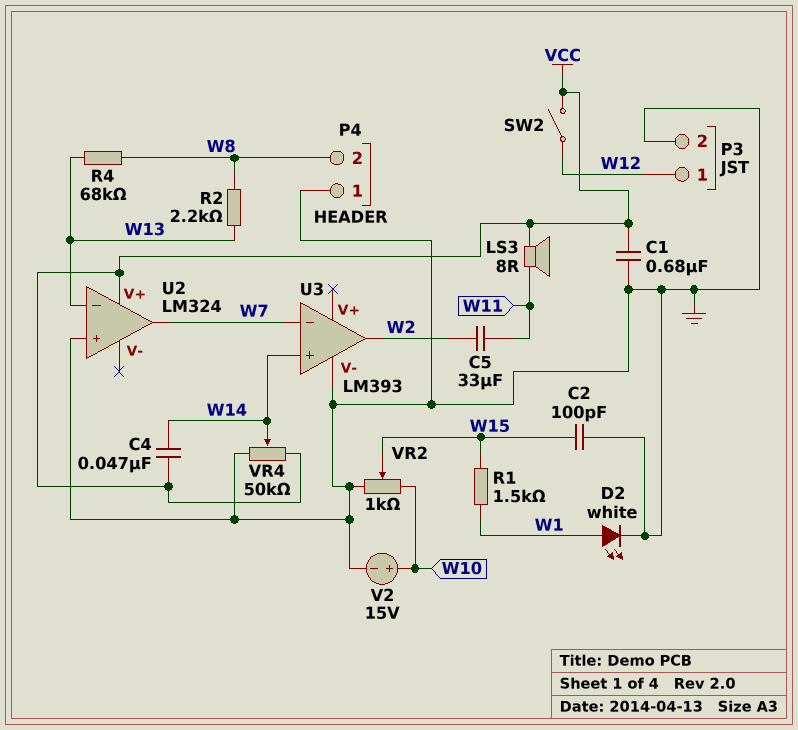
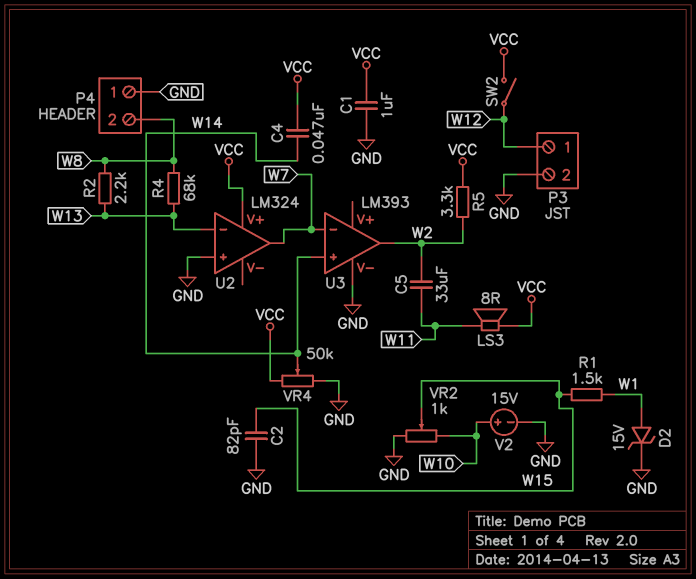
C1: 680nF (GND, VCC) -> 1uF (GND, VCC)
C2: 100pF (GND, W15) -> 82pF (GND, W15)
D2: LED white (A W1, K GND) -> zener 15V (A W1, K GND)
R5: none -> 3.3k (VCC, W2)

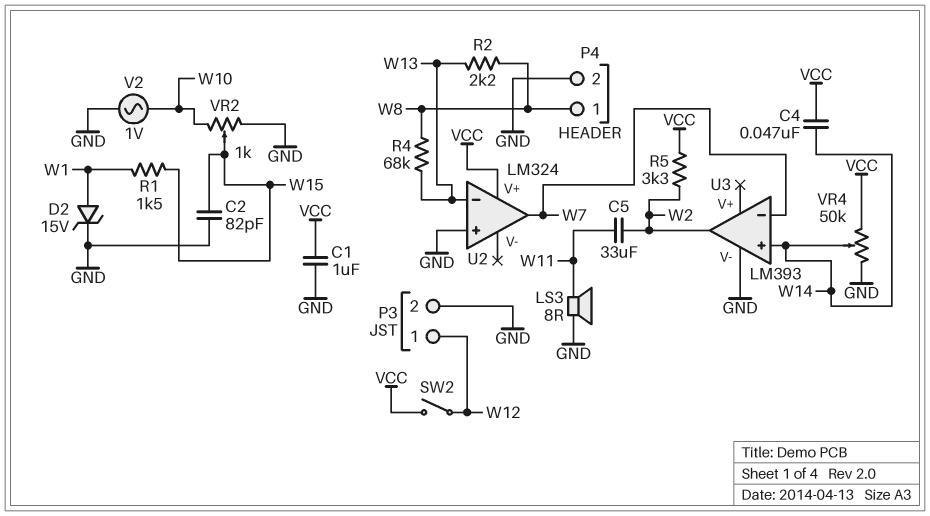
LS3: speaker 8R (VCC, W11) -> speaker 8R (GND, W11)
P4 pin 1: GND -> W8
P4 pin 2: W8 -> GND
V2: 15V (plus W10, minus GND) -> AC 1V (GND, W10)

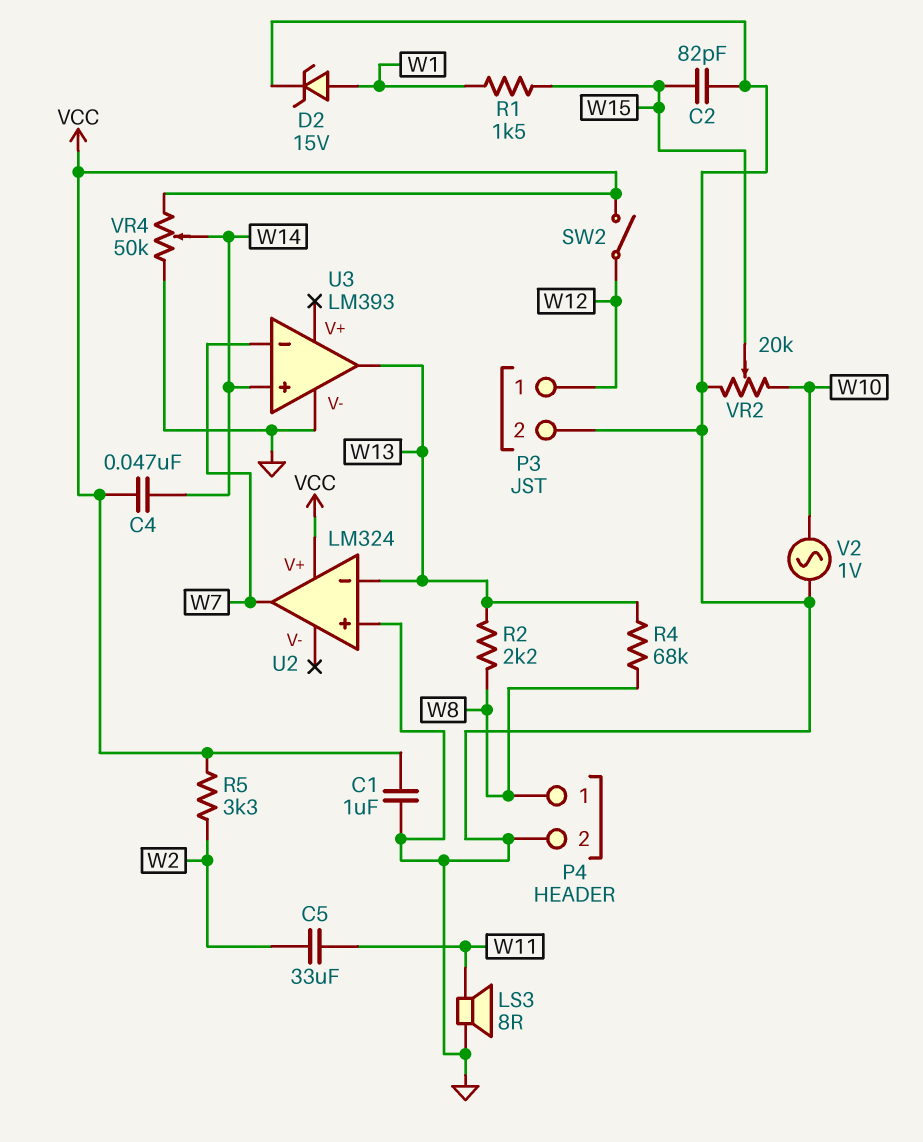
U3 pin out: W2 -> W13
VR2: 1k (GND, W10, wiper W15) -> 20k (GND, W10, wiper W15)

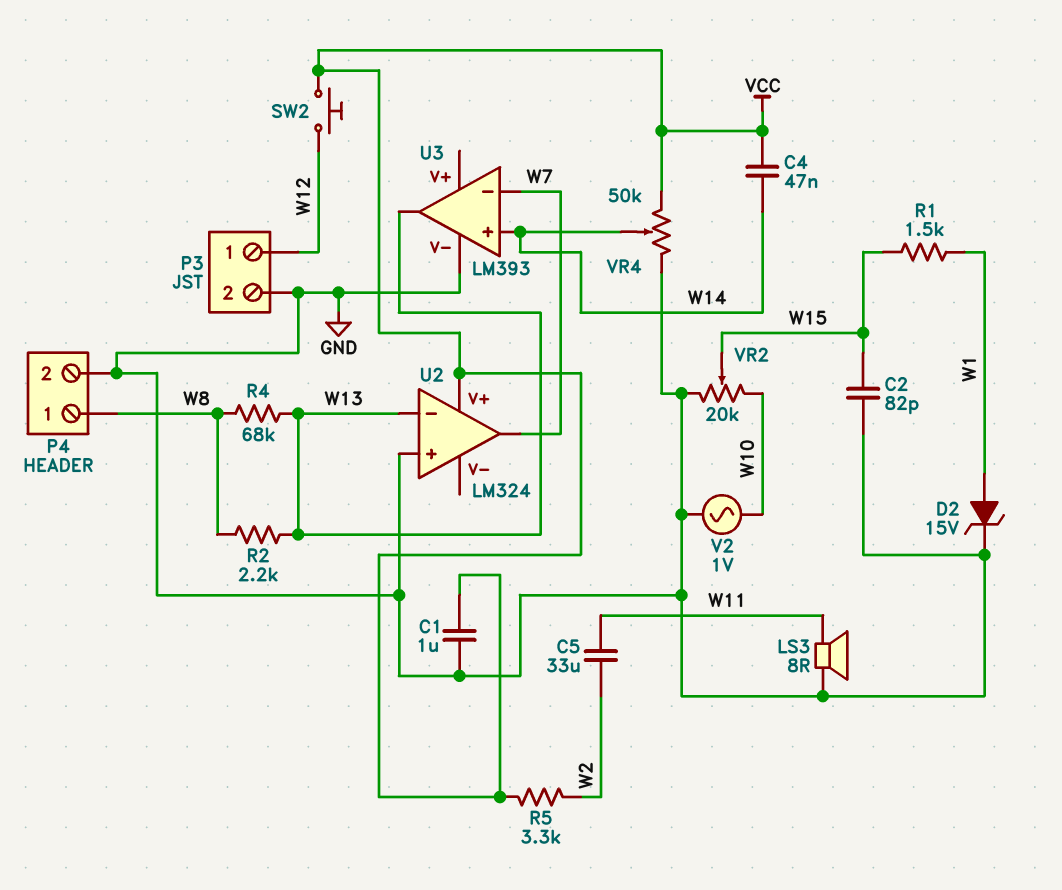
SW2: switch (VCC, W12) -> button (VCC, W12)

